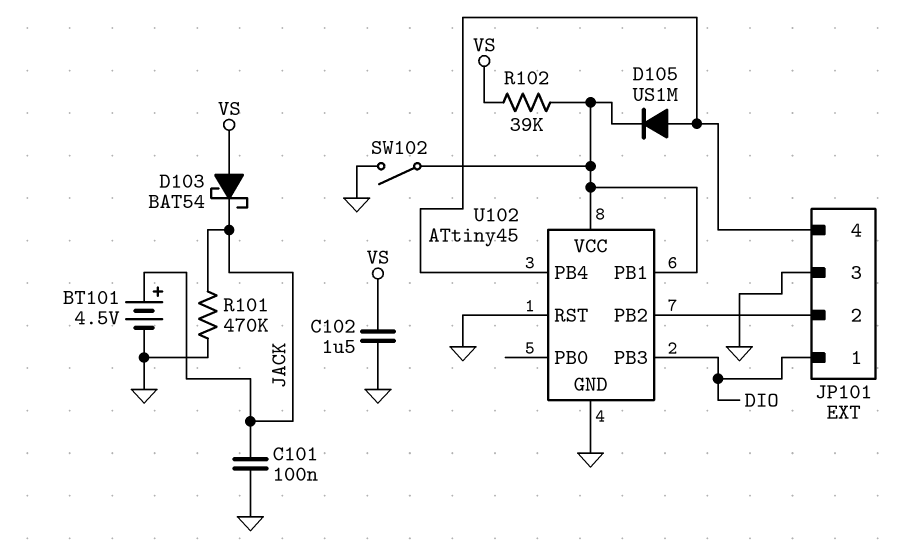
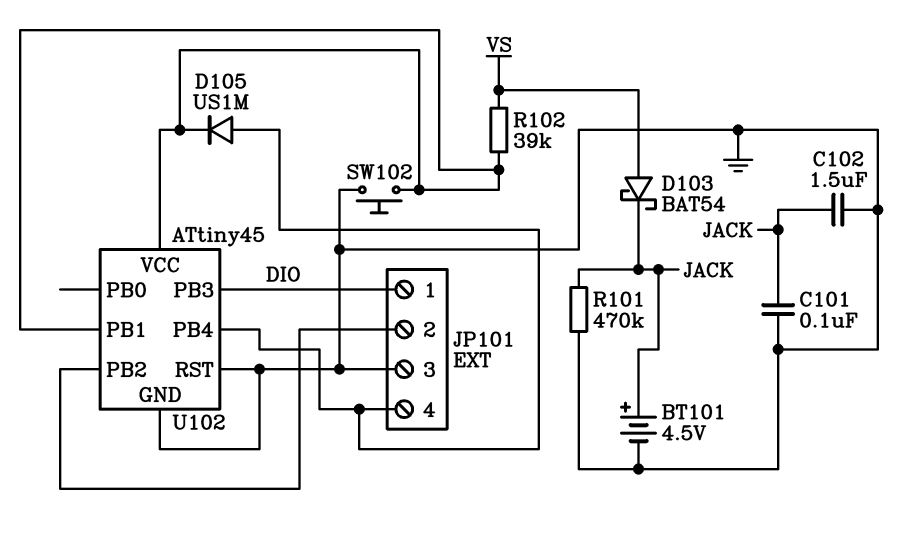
C102: 1.5uF (GND, VS) -> 1.5uF (GND, JACK)
SW102: switch (GND, U102/PB1) -> button (GND, U102/PB1)

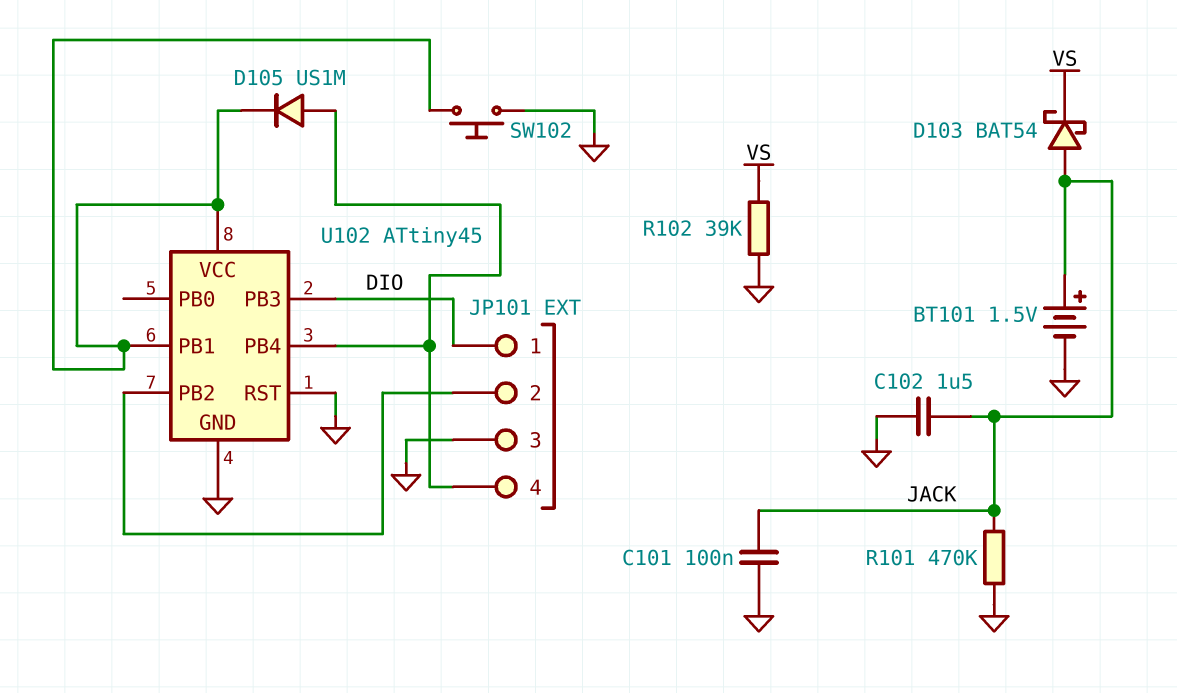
BT101: 4.5V (plus JACK, minus GND) -> 1.5V (plus JACK, minus GND)
D103: schottky BAT54 (A VS, K JACK) -> schottky BAT54 (A JACK, K VS)
R102: 39k (U102/PB1, VS) -> 39k (GND, VS)

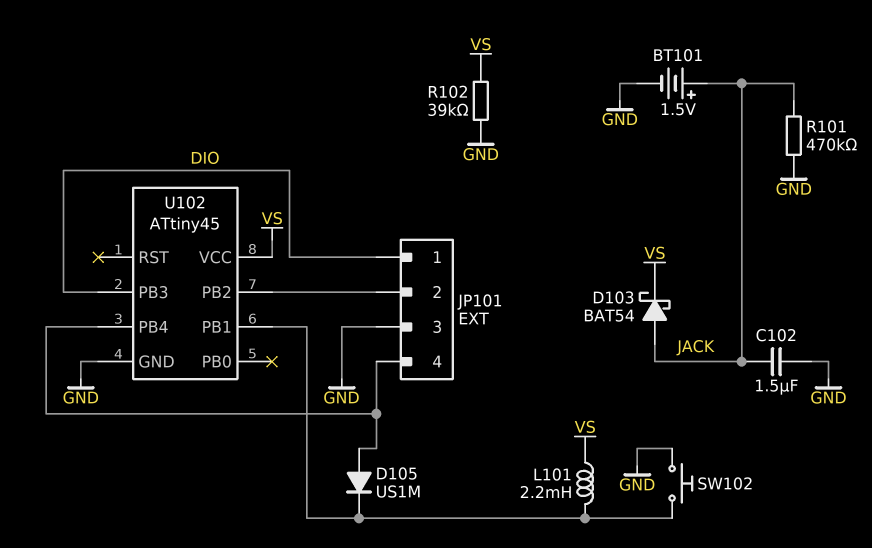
C101: 100nF (GND, JACK) -> none
L101: none -> 2.2mH (U102/PB1, VS)
U102 pin RST: GND -> none
U102 pin VCC: U102/PB1 -> VS

